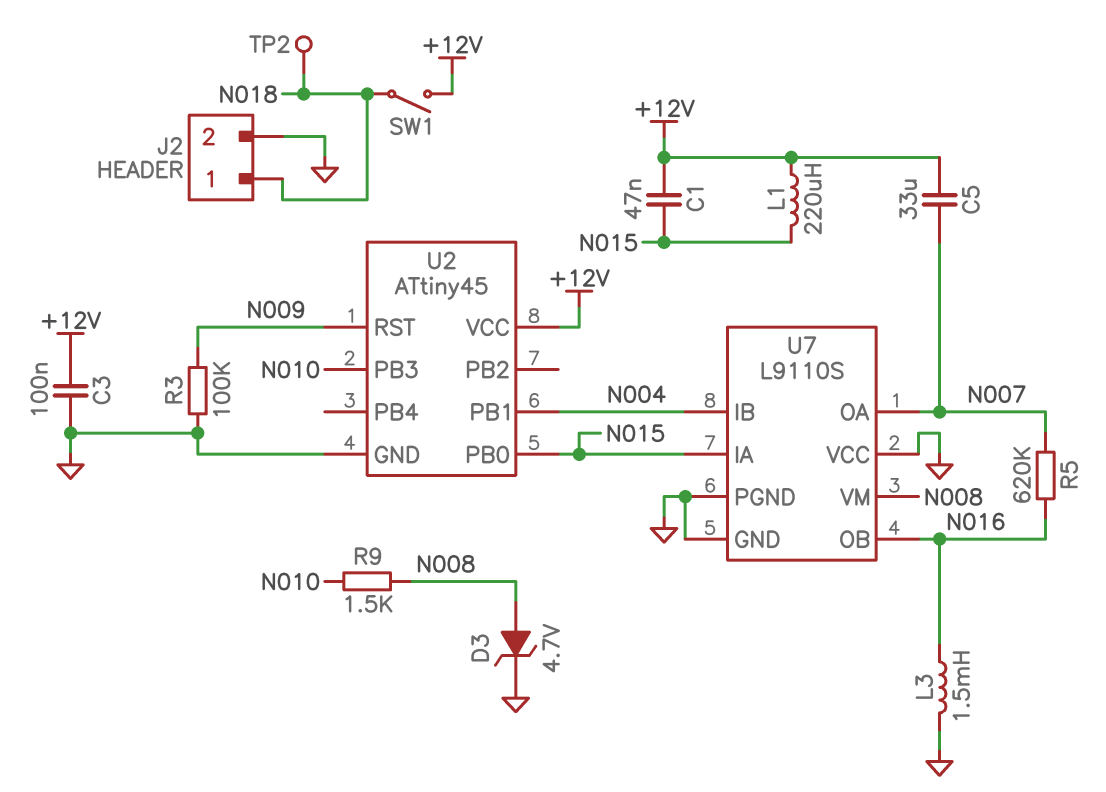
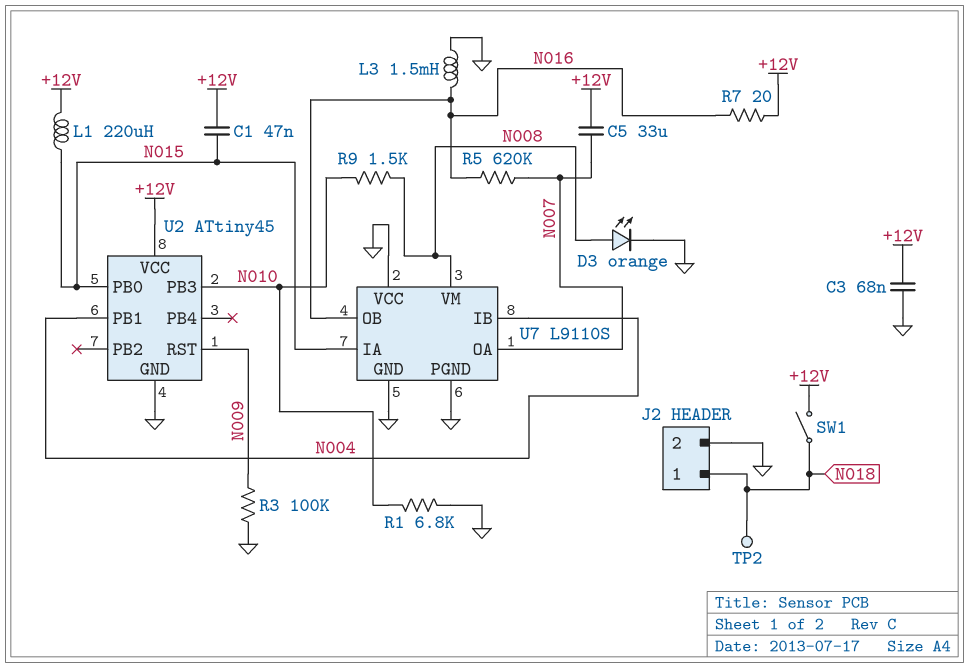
C3: 100nF (+12V, GND) -> 68nF (+12V, GND)
D3: zener 4.7V (A N008, K GND) -> LED orange (A N008, K GND)
R1: none -> 6.8k (GND, N010)
R7: none -> 20 (+12V, N016)

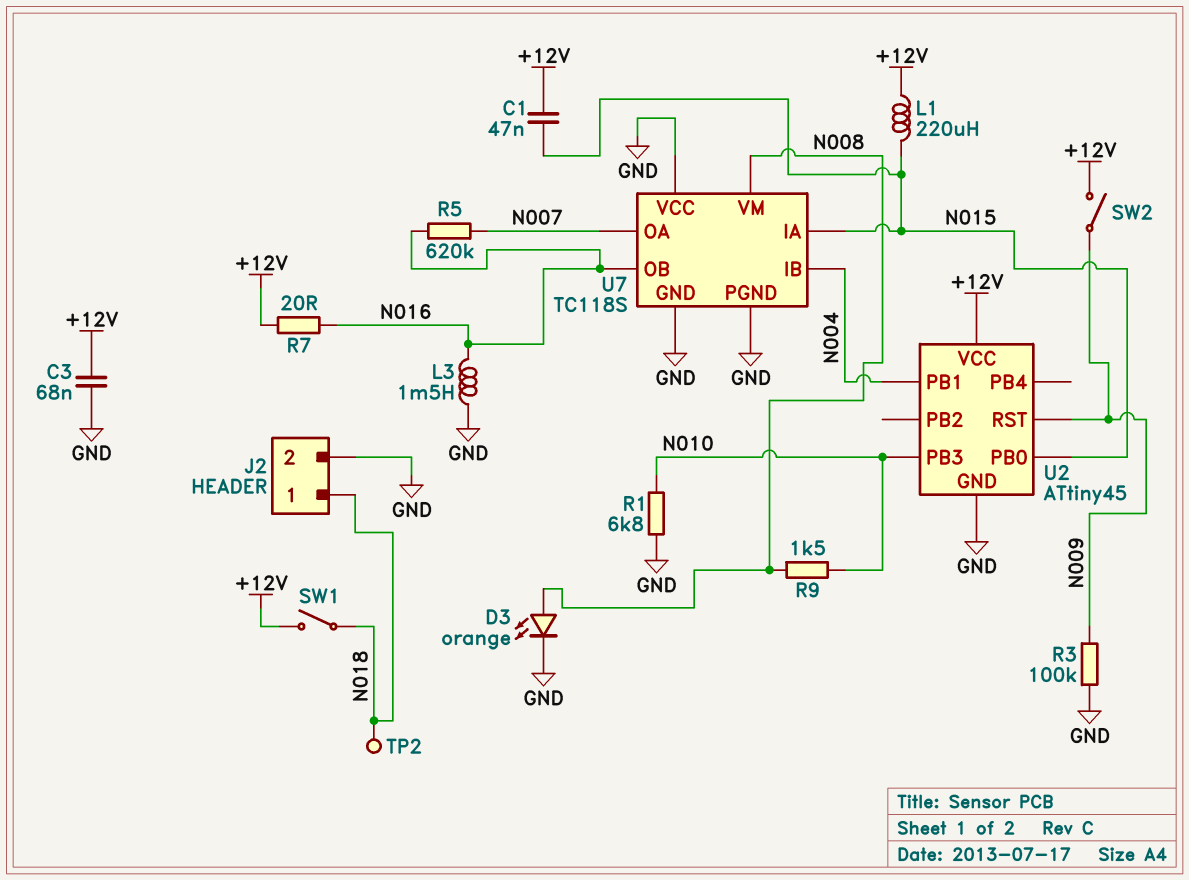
C5: 33uF (+12V, N007) -> none
SW2: none -> switch (+12V, N009)
U7: L9110S -> TC118S

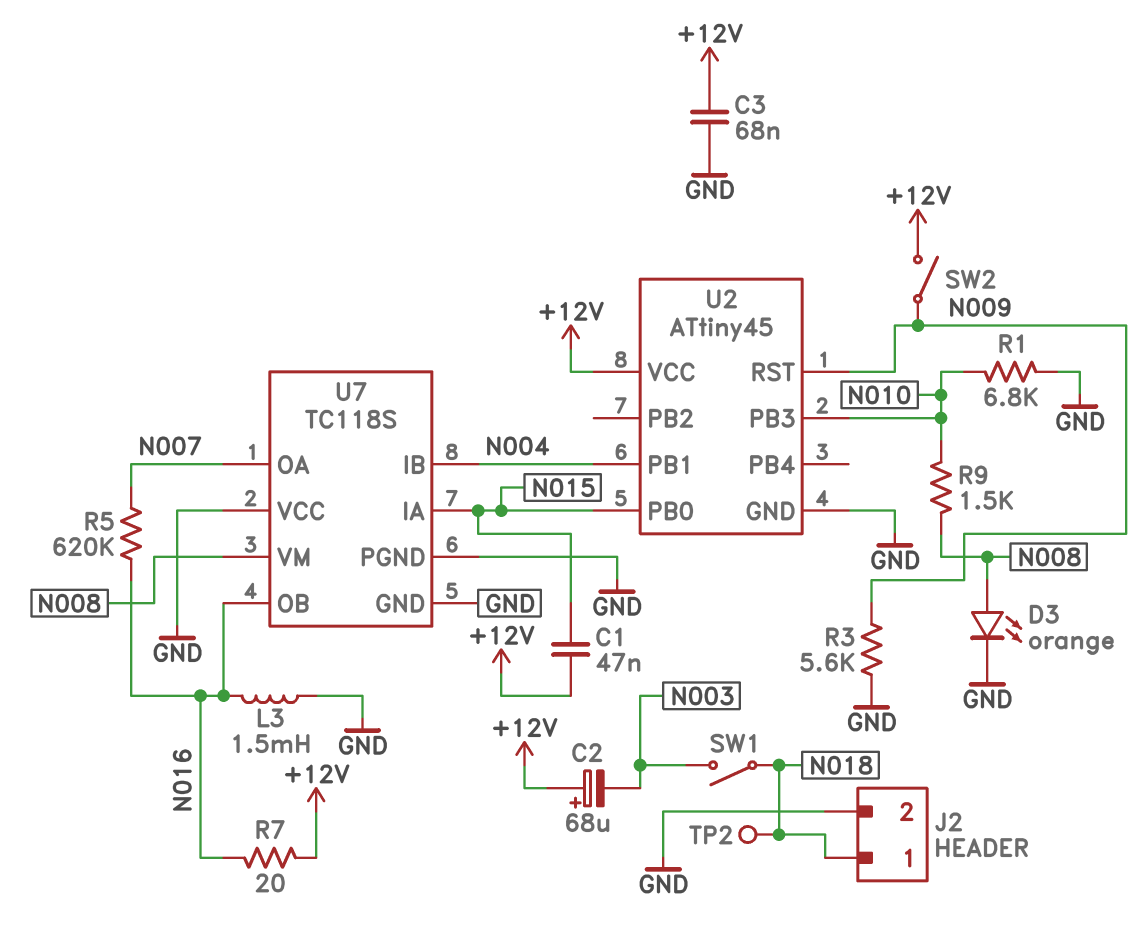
C2: none -> 68uF (plus +12V, minus N003)
L1: 220uH (+12V, N015) -> none
R3: 100k (GND, N009) -> 5.6k (GND, N009)
SW1: switch (+12V, N018) -> switch (N003, N018)

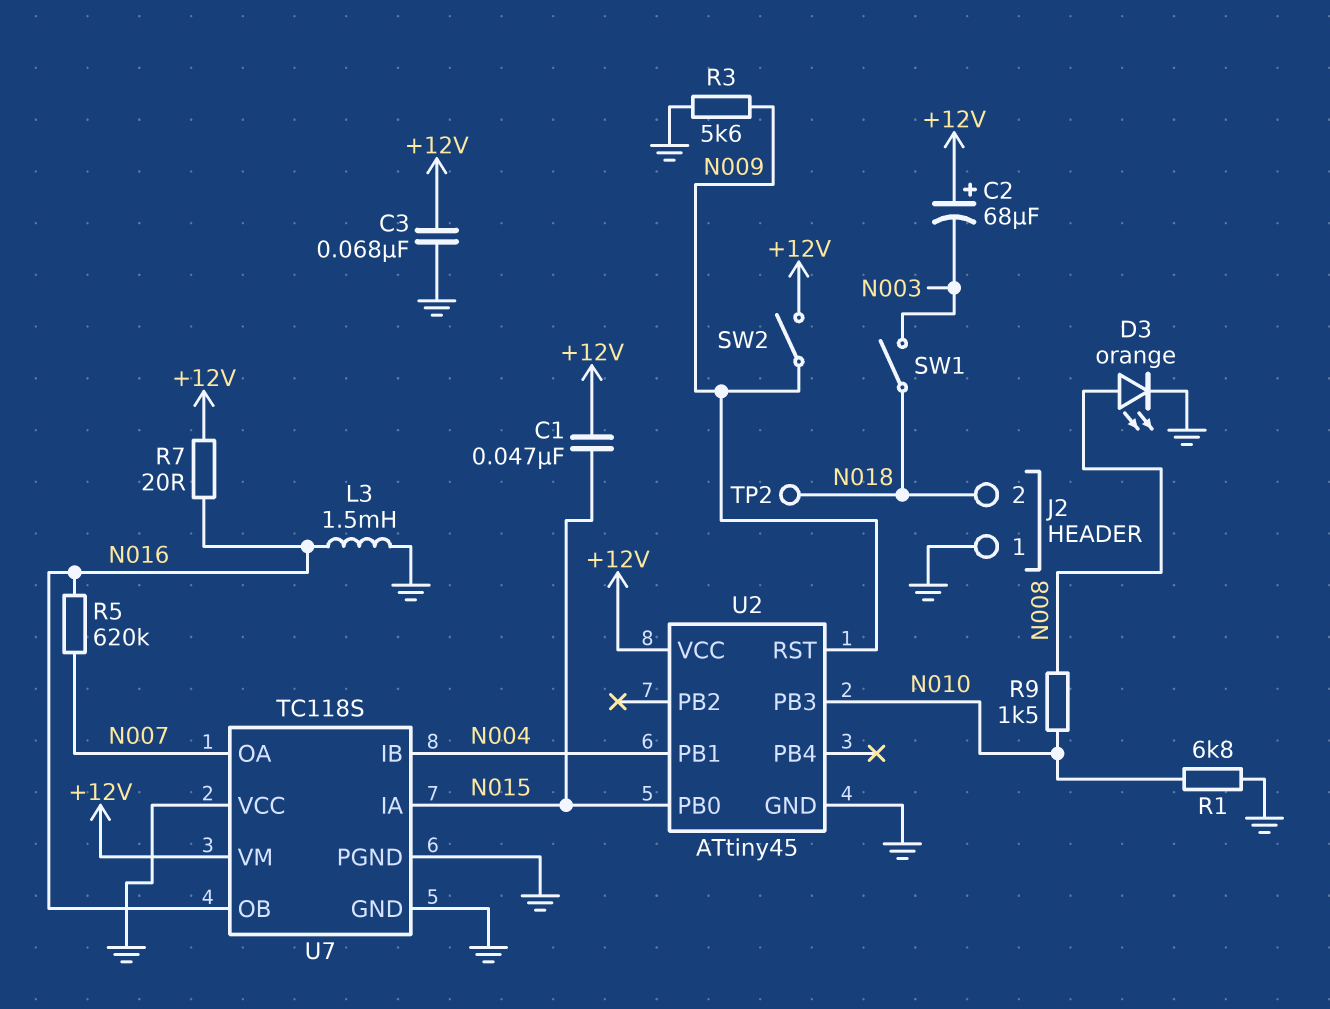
J2 pin 1: N018 -> GND
J2 pin 2: GND -> N018
U7 pin VM: N008 -> +12V

